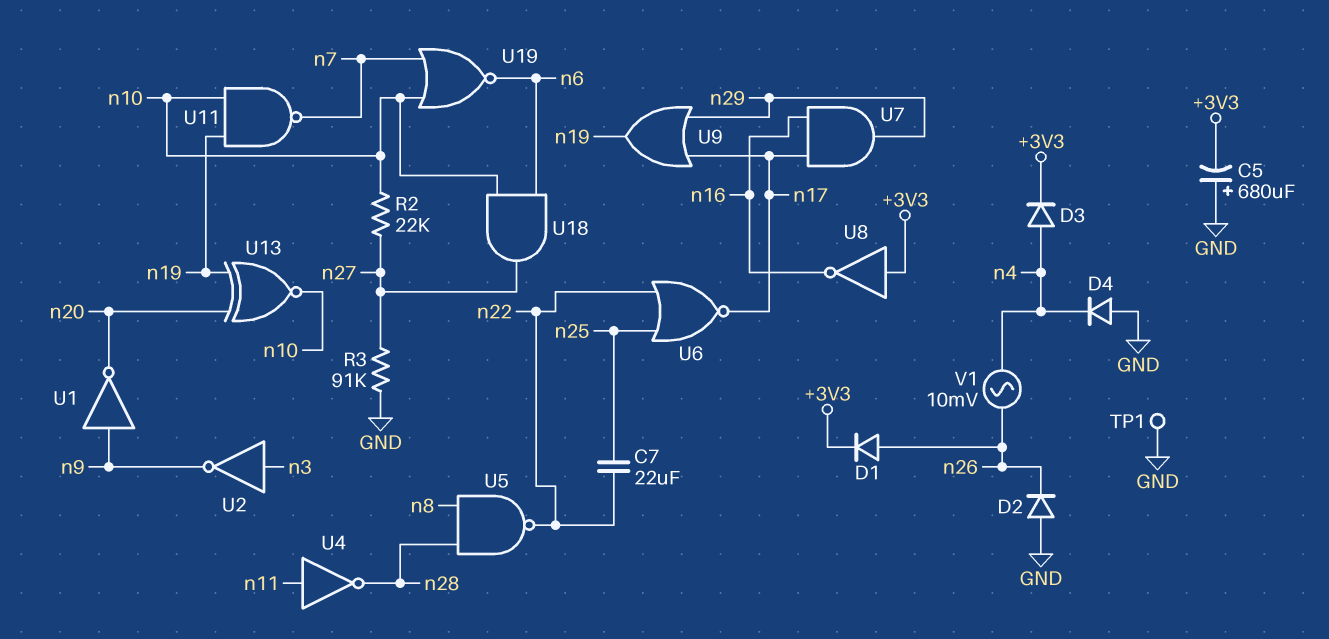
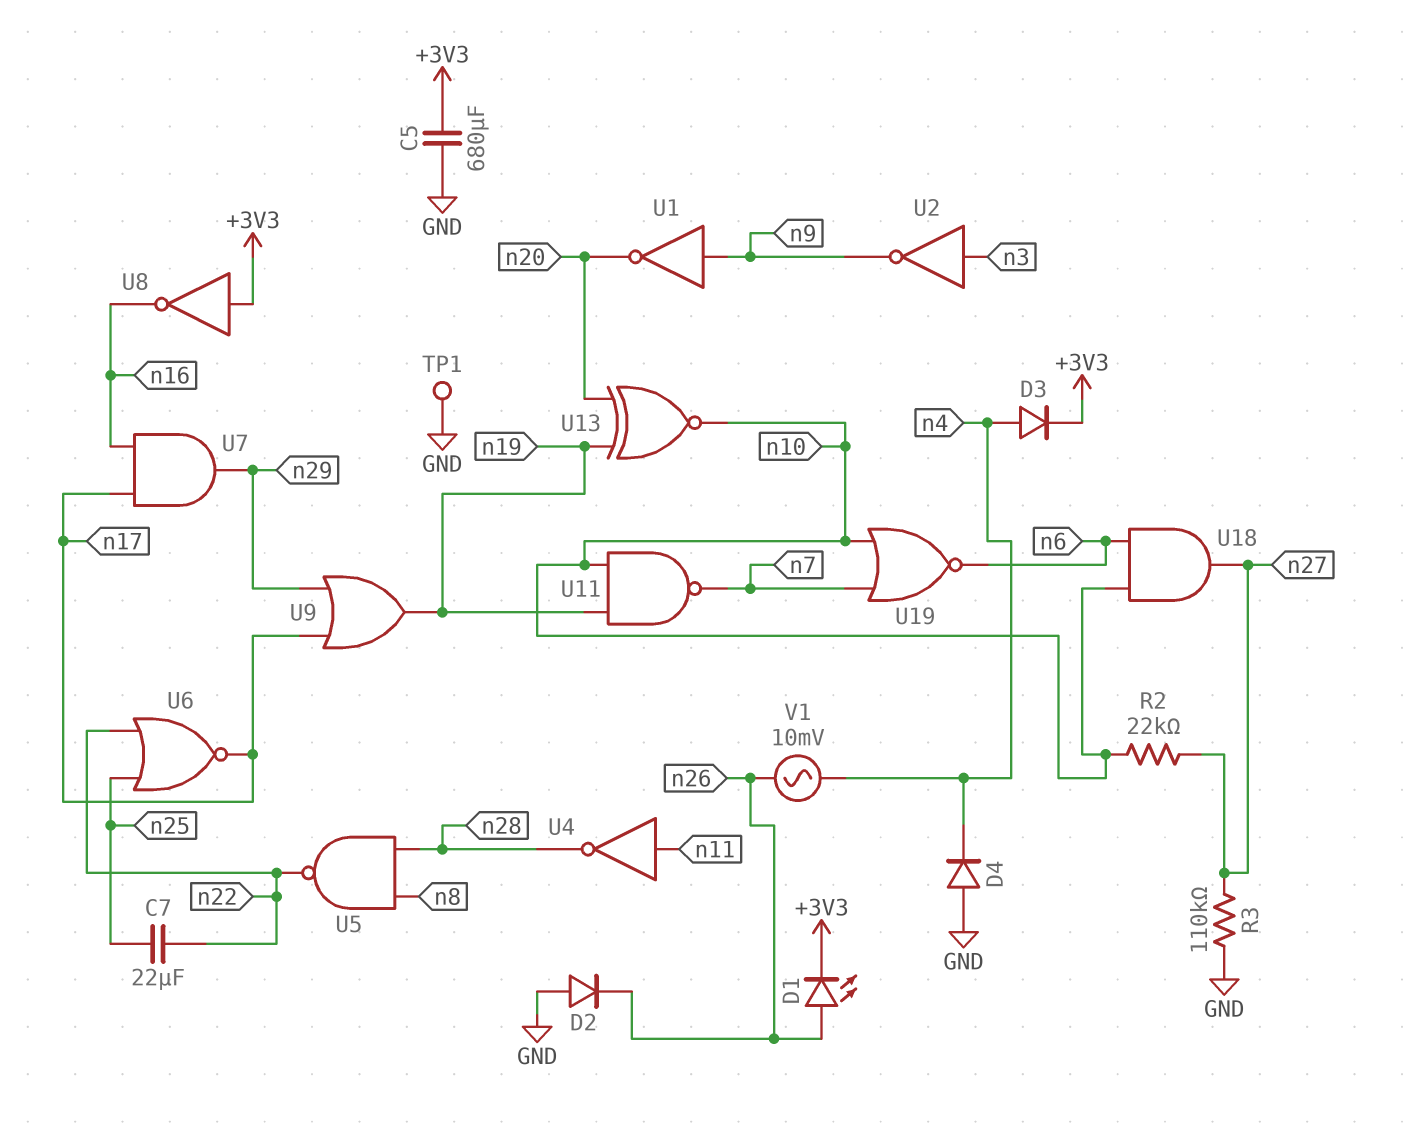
C5: 680uF (plus GND, minus +3V3) -> 680uF (+3V3, GND)
D1: diode (A n26, K +3V3) -> LED (A n26, K +3V3)
R3: 91k (GND, n27) -> 110k (GND, n27)

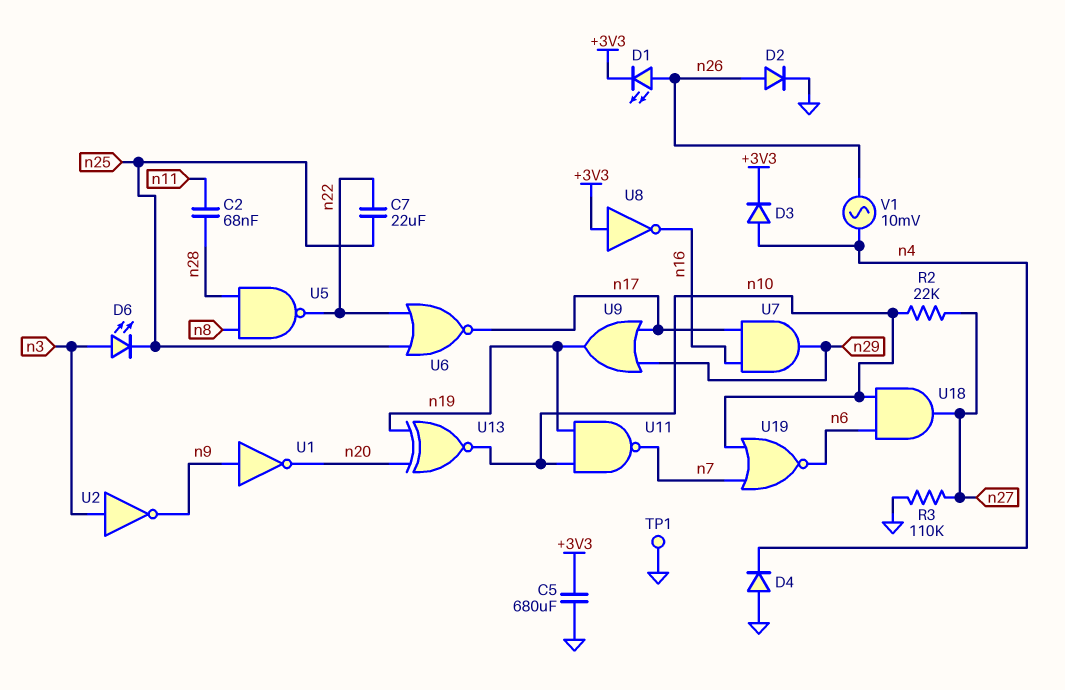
C2: none -> 68nF (n11, n28)
D2: diode (A GND, K n26) -> diode (A n26, K GND)
D6: none -> LED (A n3, K n25)
U4: NOT (in n11, out n28) -> none

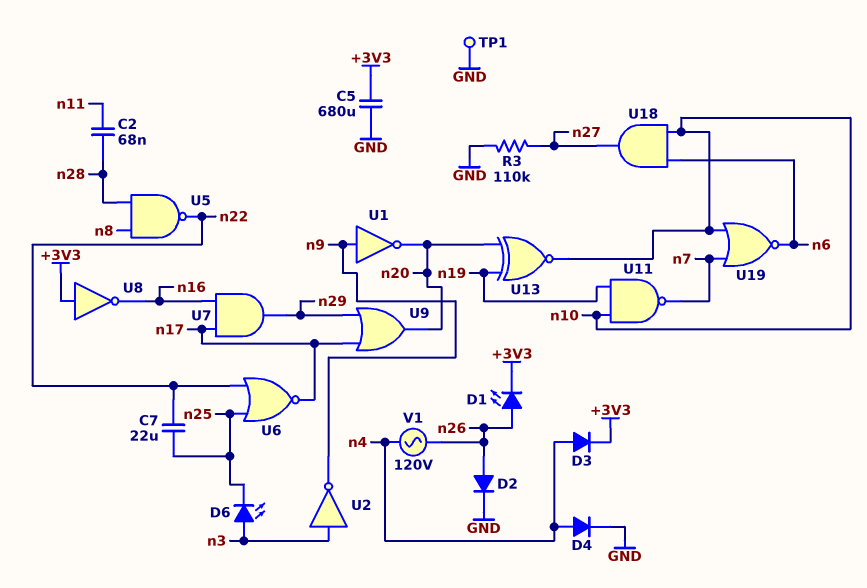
D4: diode (A GND, K n4) -> diode (A n4, K GND)
R2: 22k (n10, n27) -> none
U9: OR (in n17, in n29, out n19) -> OR (in n17, in n29, out n20)
V1: AC 10mV (n4, n26) -> AC 120V (n4, n26)

